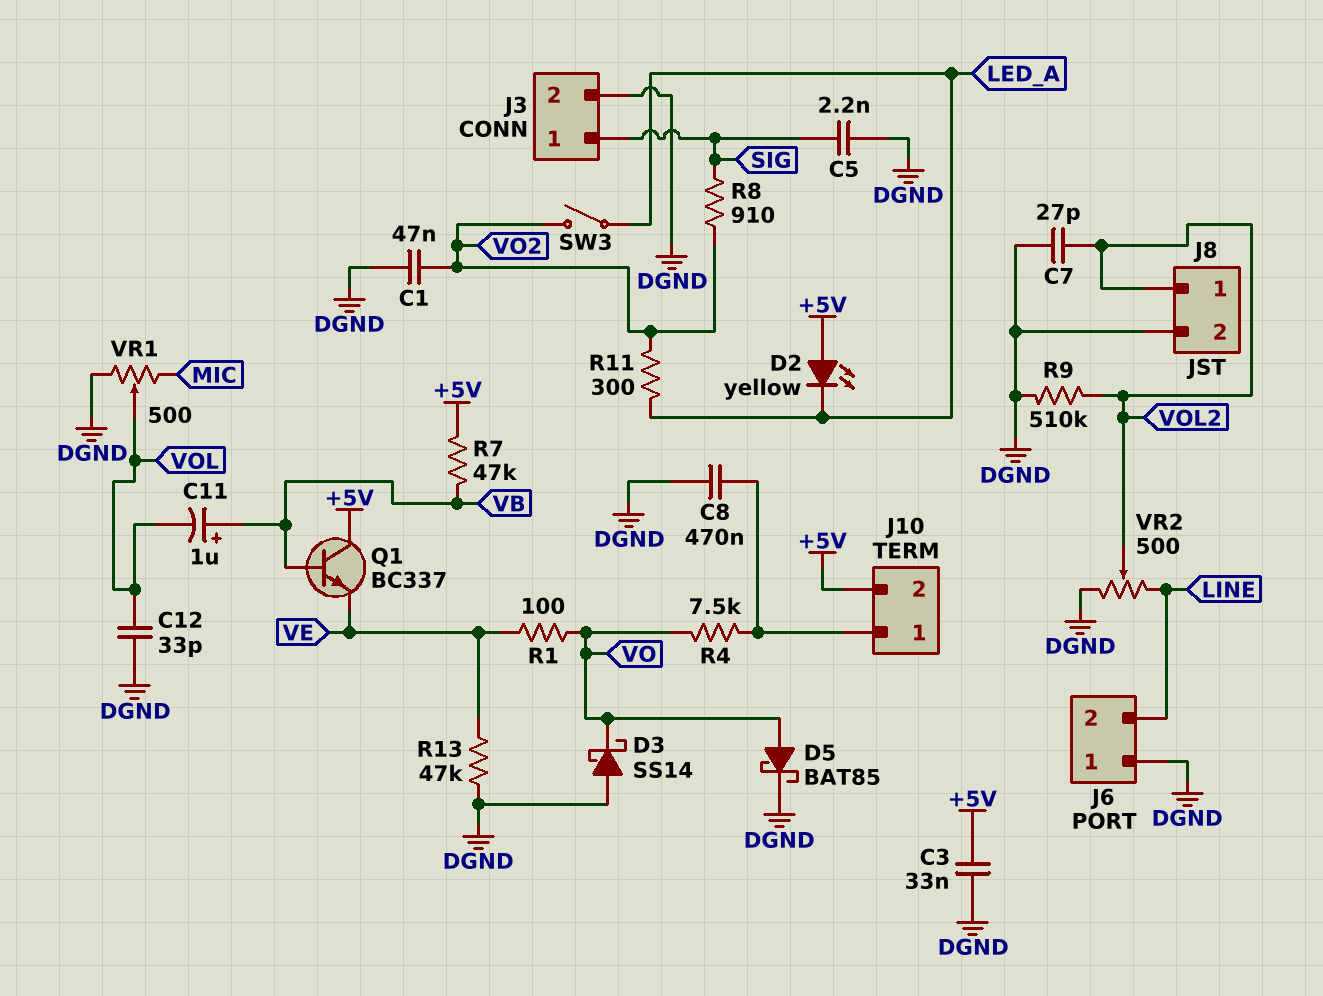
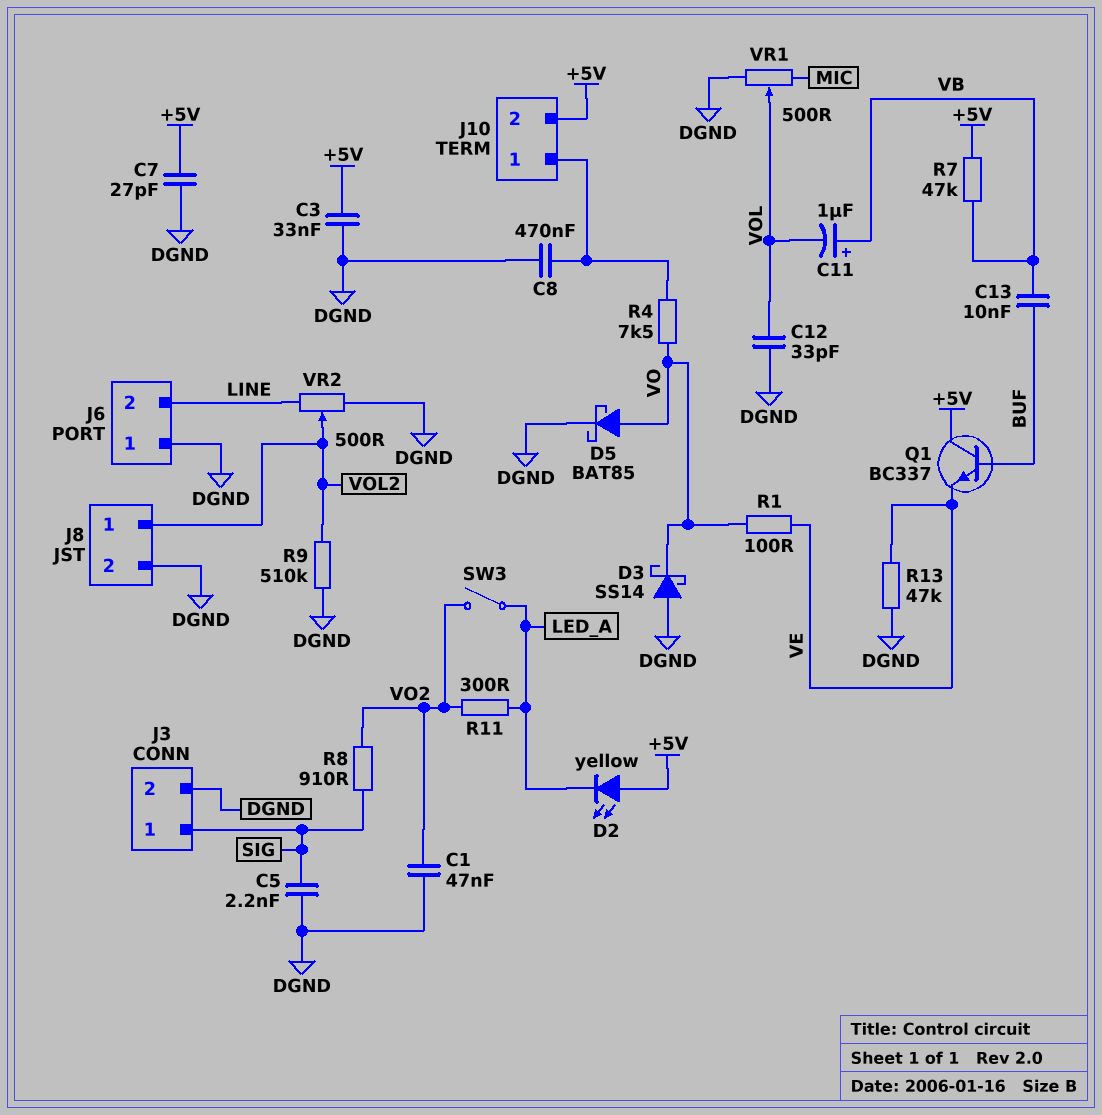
C7: 27pF (DGND, VOL2) -> 27pF (+5V, DGND)
C13: none -> 10nF (BUF, VB)
Q1: NPN BC337 (B VB, C +5V, E VE) -> NPN BC337 (B BUF, C +5V, E VE)

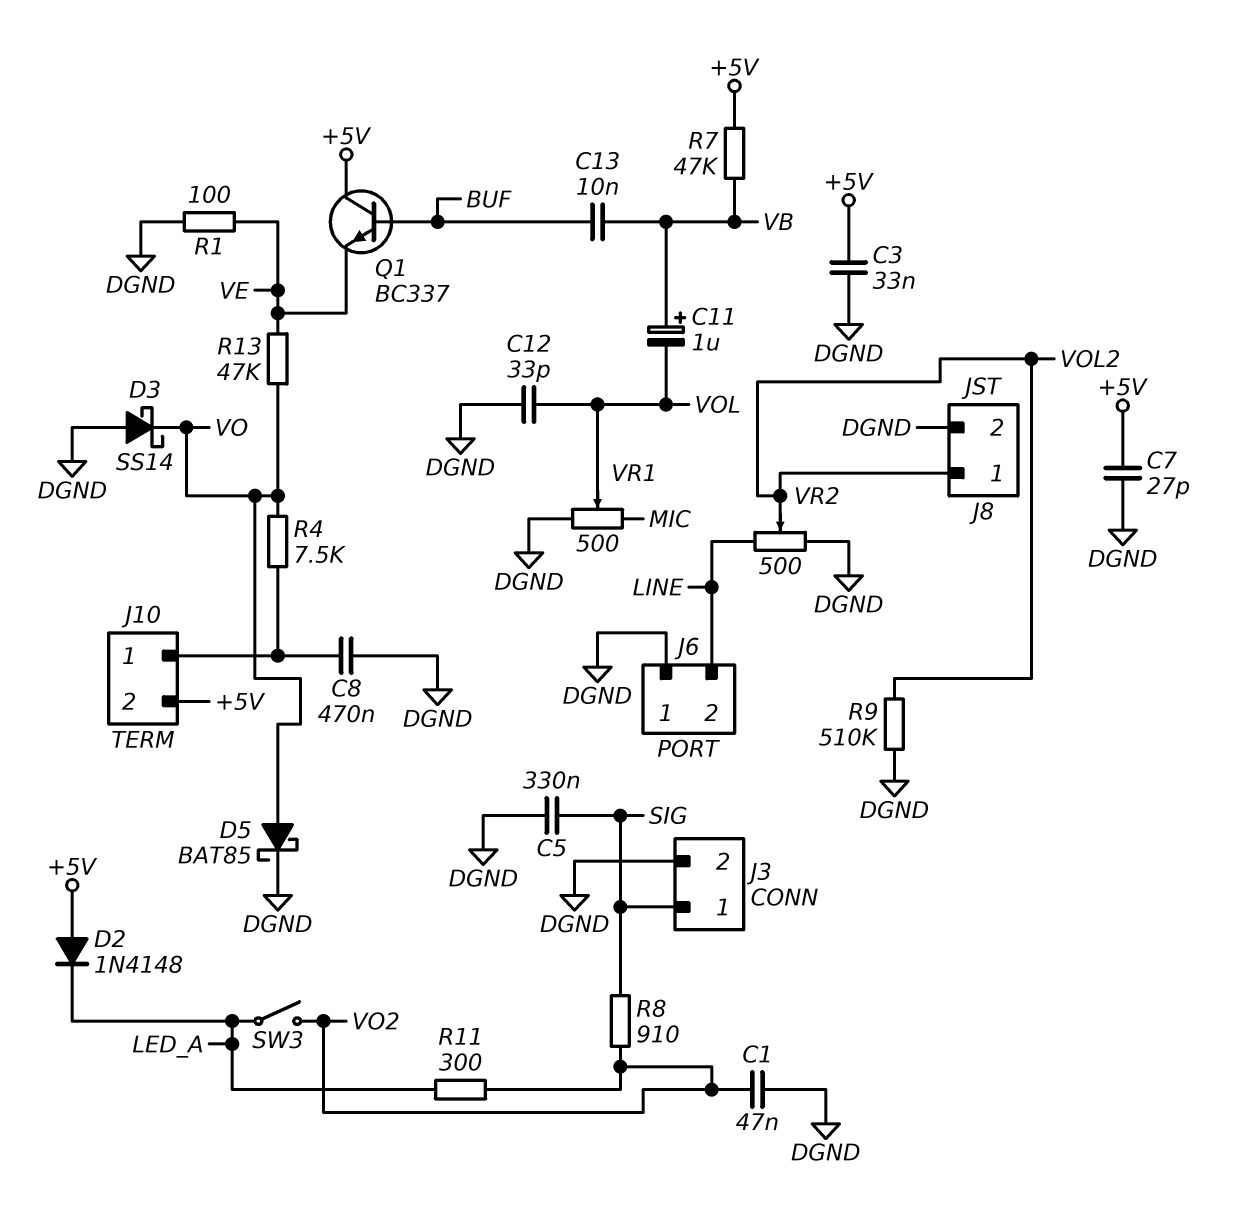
C5: 2.2nF (DGND, SIG) -> 330nF (DGND, SIG)
D2: LED yellow (A +5V, K LED_A) -> diode 1N4148 (A +5V, K LED_A)
R1: 100 (VE, VO) -> 100 (DGND, VE)
R13: 47k (DGND, VE) -> 47k (VE, VO)

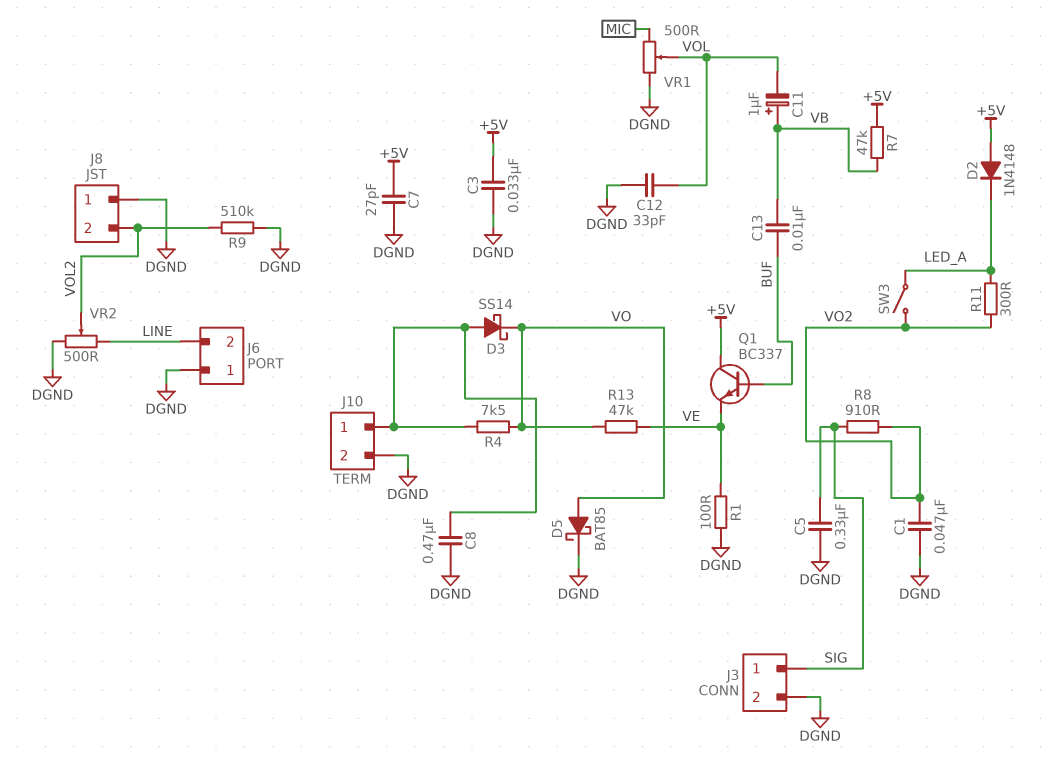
D3: schottky SS14 (A DGND, K VO) -> schottky SS14 (A J10/1, K VO)
J8 pin 1: VOL2 -> DGND
J8 pin 2: DGND -> VOL2
J10 pin 2: +5V -> DGND

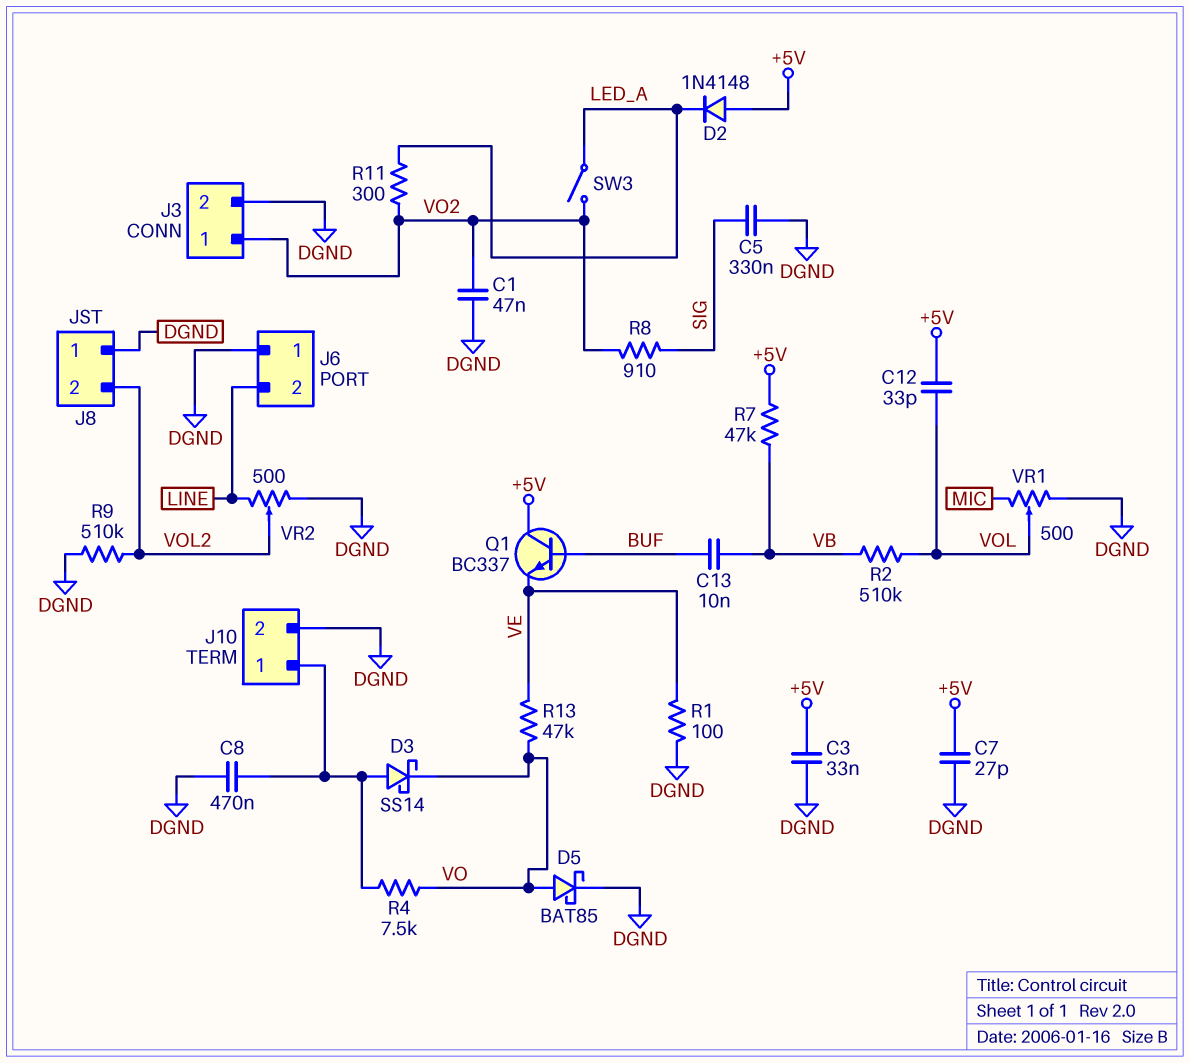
C11: 1uF (plus VB, minus VOL) -> none
C12: 33pF (DGND, VOL) -> 33pF (+5V, VOL)
J3 pin 1: SIG -> VO2
R2: none -> 510k (VB, VOL)

